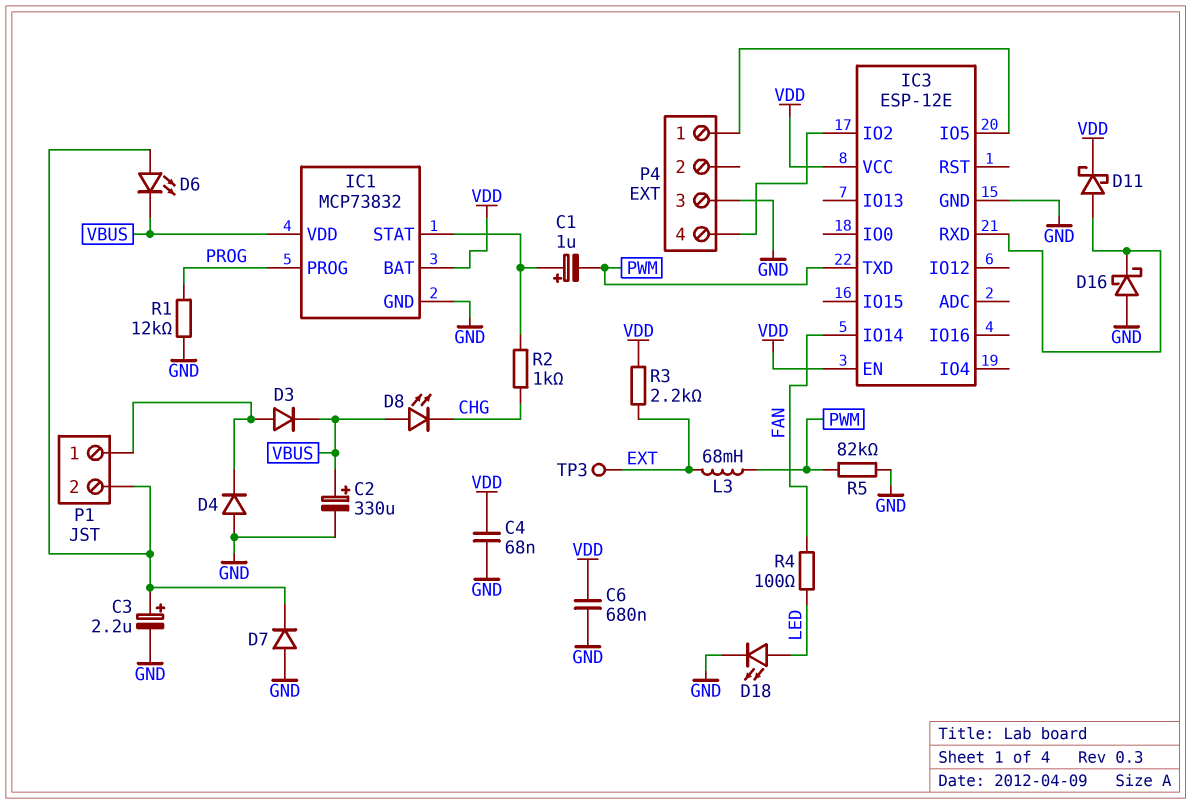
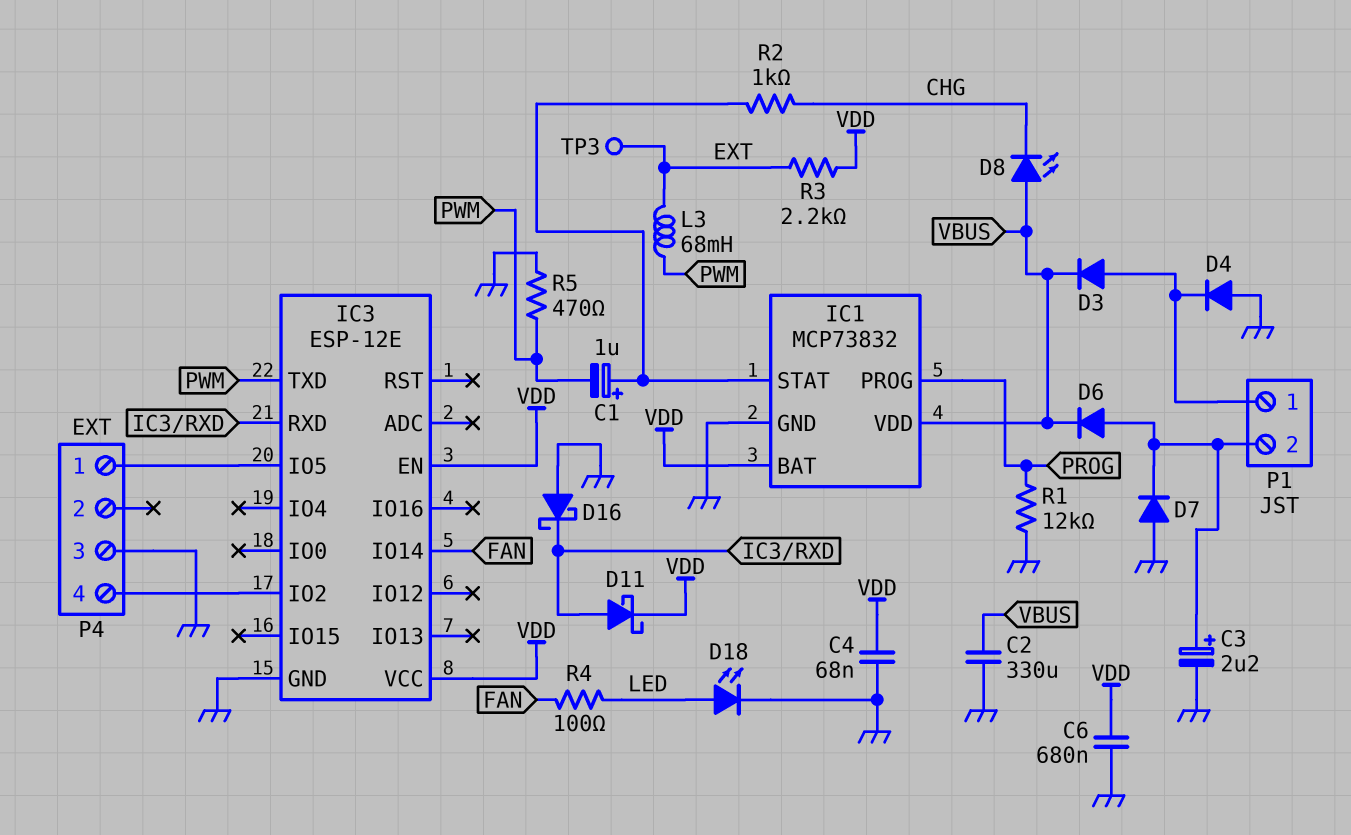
C2: 330uF (plus VBUS, minus GND) -> 330uF (GND, VBUS)
D6: LED (A P1/2, K VBUS) -> diode (A P1/2, K VBUS)
R5: 82k (GND, PWM) -> 470 (GND, PWM)

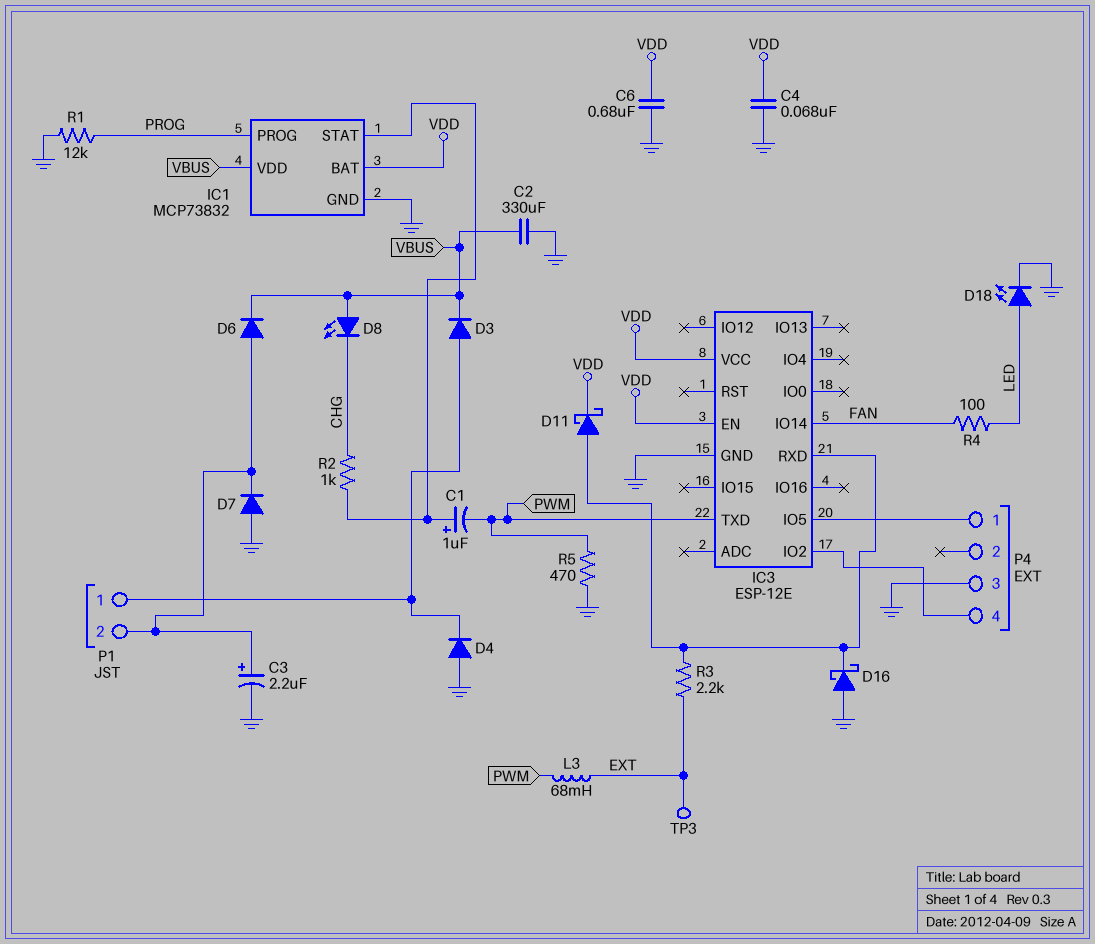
R3: 2.2k (EXT, VDD) -> 2.2k (EXT, IC3/RXD)

